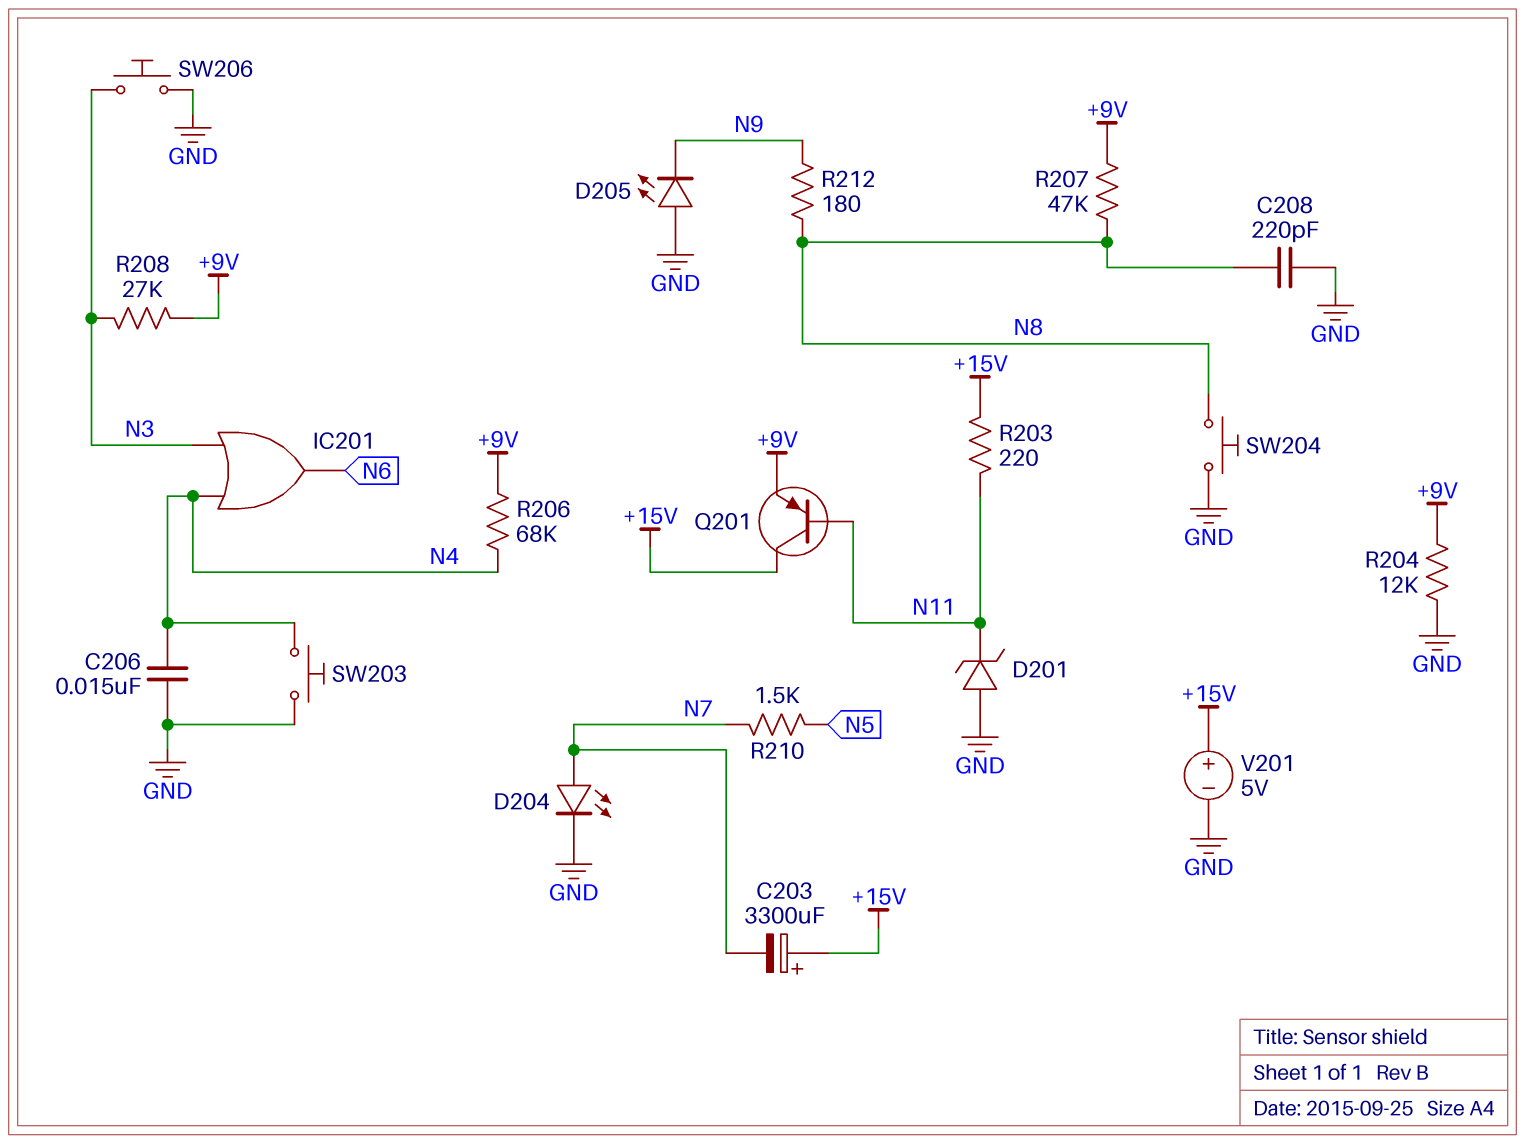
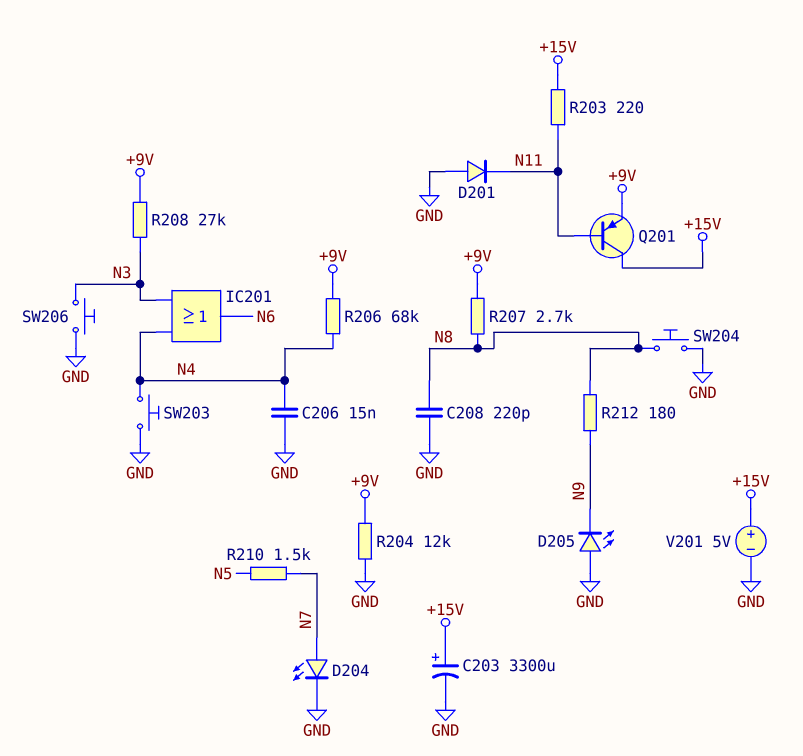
C203: 3300uF (plus +15V, minus N7) -> 3300uF (plus +15V, minus GND)
D201: zener (A GND, K N11) -> diode (A GND, K N11)
R207: 47k (+9V, N8) -> 2.7k (+9V, N8)

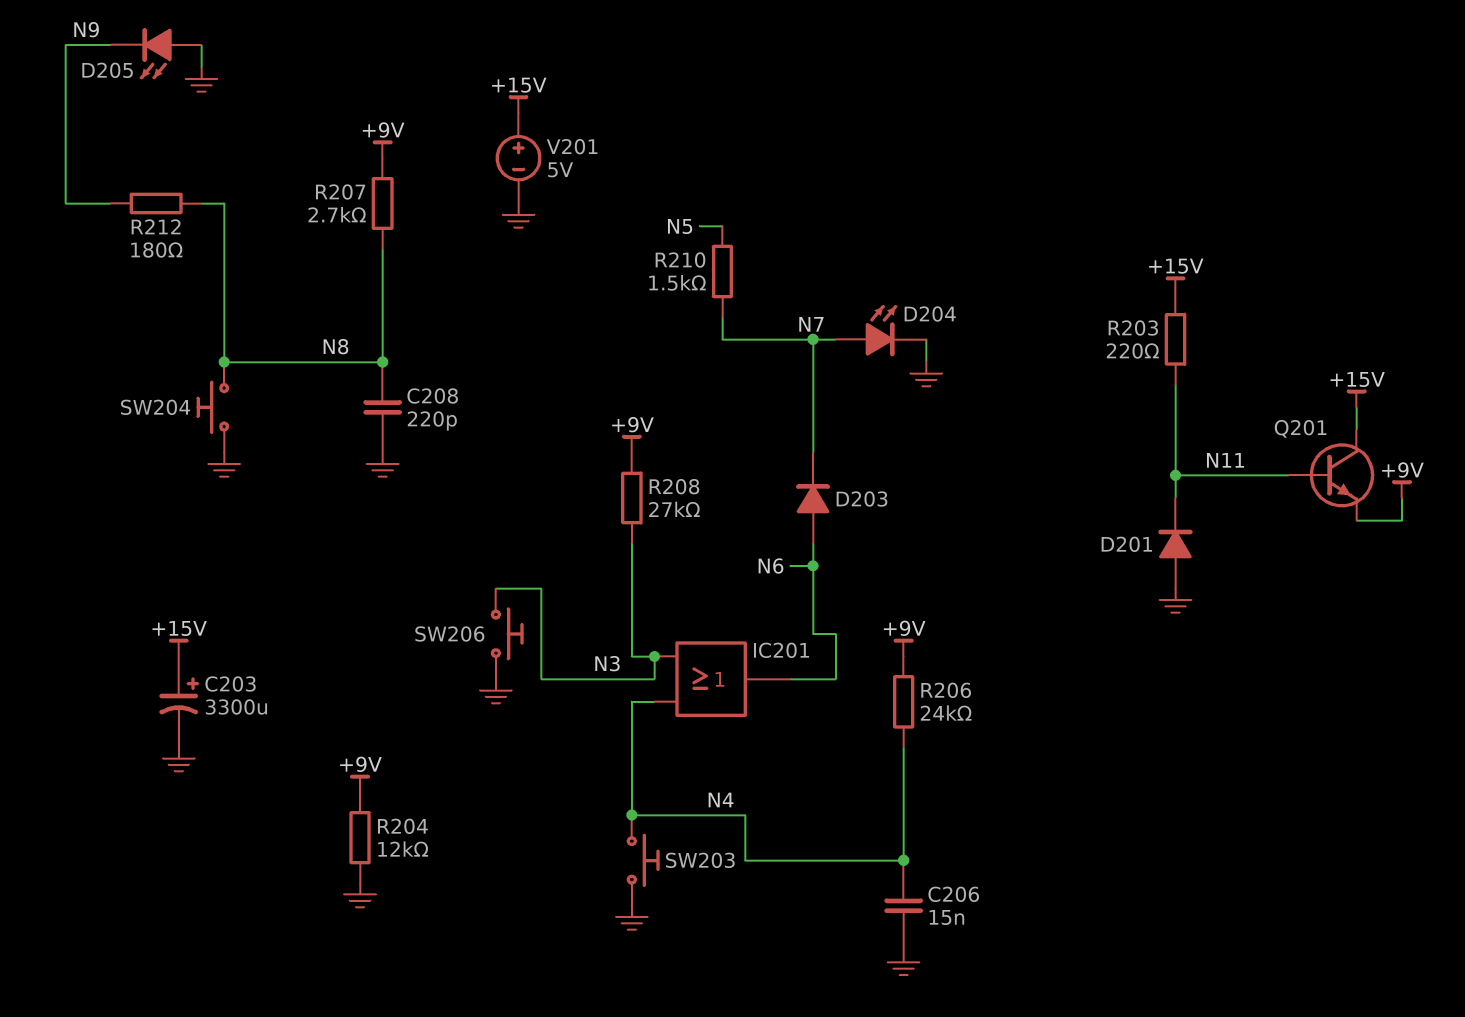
D203: none -> diode (A N6, K N7)
Q201: PNP (B N11, C +15V, E +9V) -> NPN (B N11, C +15V, E +9V)
R206: 68k (+9V, N4) -> 24k (+9V, N4)

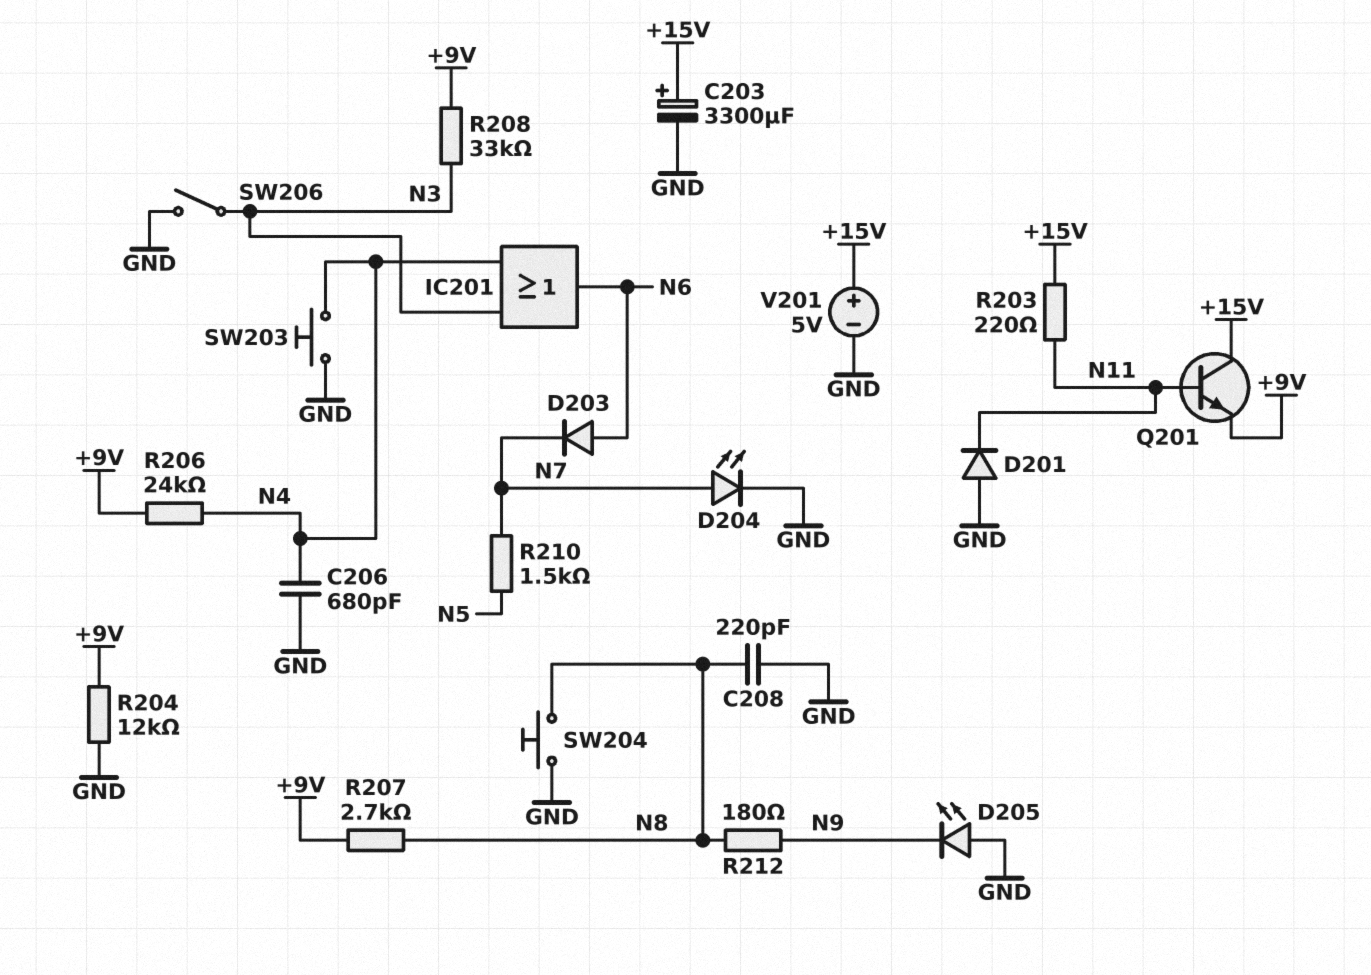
C206: 15nF (GND, N4) -> 680pF (GND, N4)
R208: 27k (+9V, N3) -> 33k (+9V, N3)
SW206: button (GND, N3) -> switch (GND, N3)

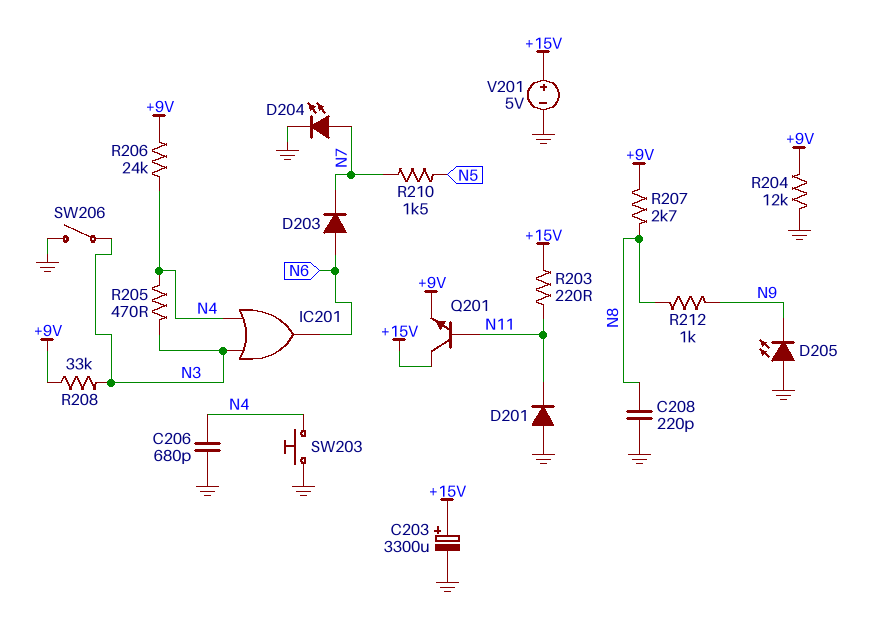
R205: none -> 470 (N3, N4)
R212: 180 (N8, N9) -> 1k (N8, N9)
SW204: button (GND, N8) -> none

